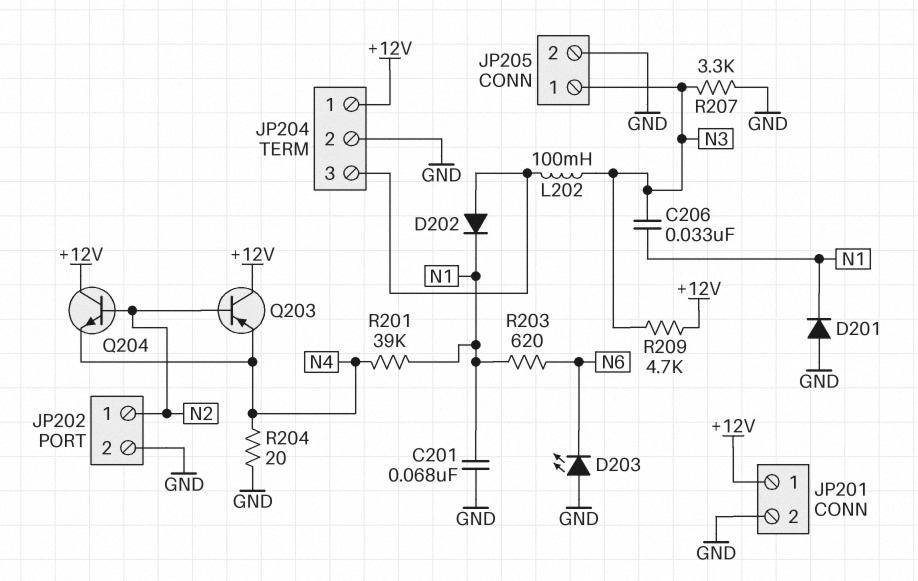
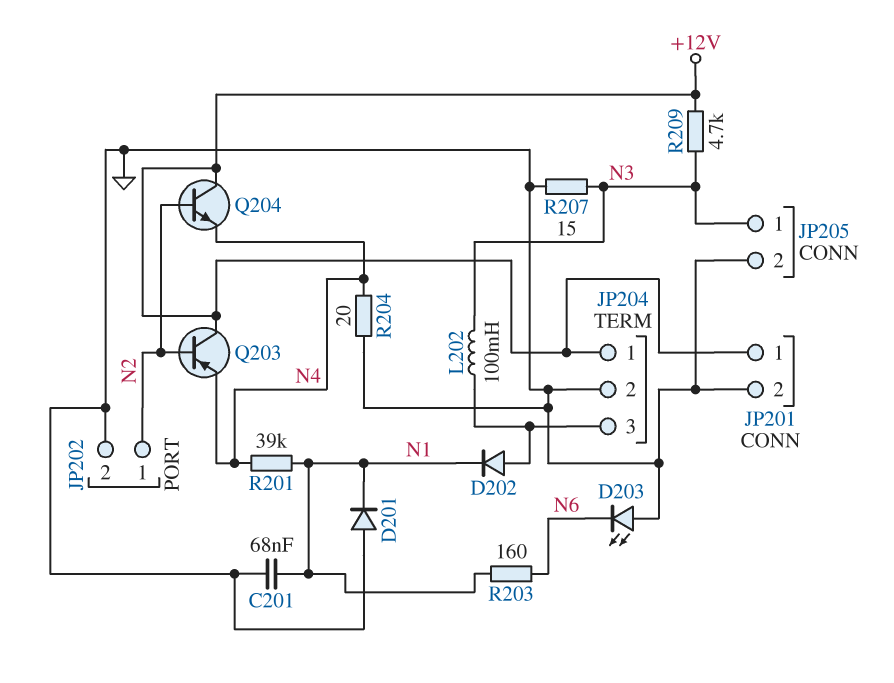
C206: 33nF (N1, N3) -> none
R203: 620 (N1, N6) -> 160 (N1, N6)
R207: 3.3k (GND, N3) -> 15 (GND, N3)

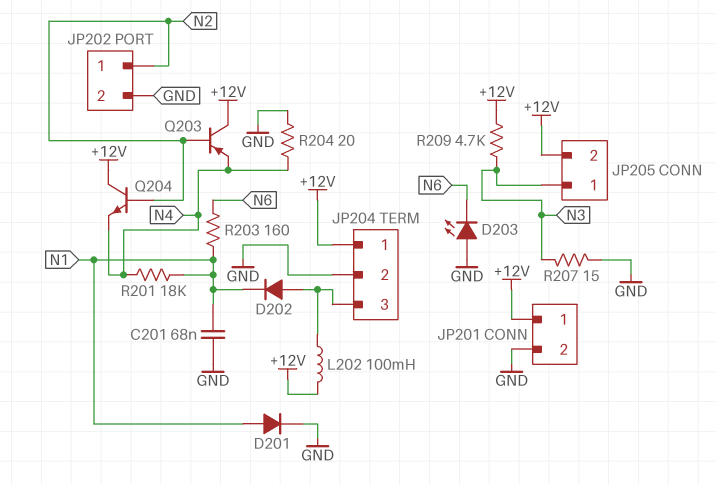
D201: diode (A GND, K N1) -> diode (A N1, K GND)
JP205 pin 2: GND -> +12V
L202: 100mH (JP204/3, N3) -> 100mH (+12V, JP204/3)
R201: 39k (N1, N4) -> 18k (N1, N4)

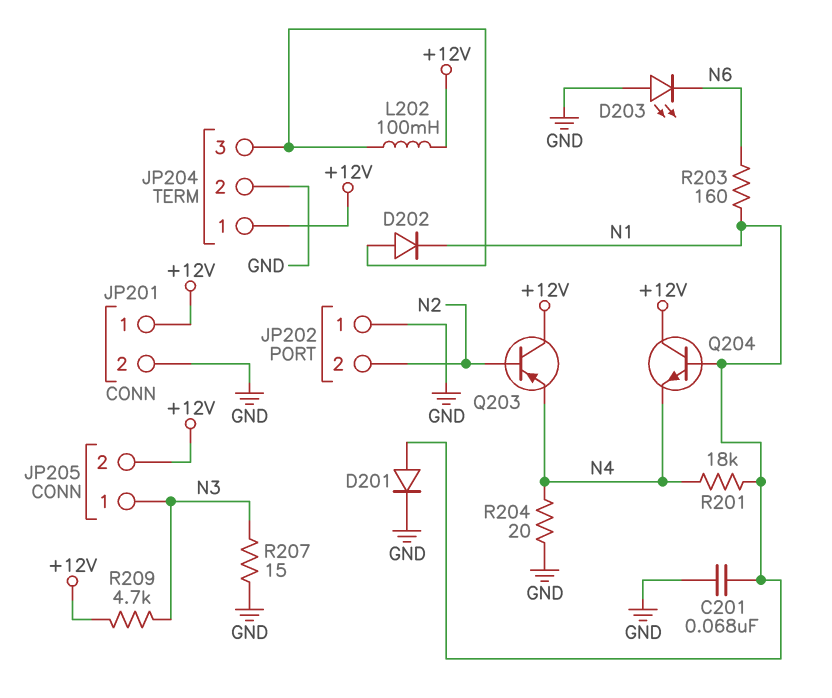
JP202 pin 1: N2 -> GND
JP202 pin 2: GND -> N2
Q204: NPN (B N2, C +12V, E N4) -> NPN (B N1, C +12V, E N4)

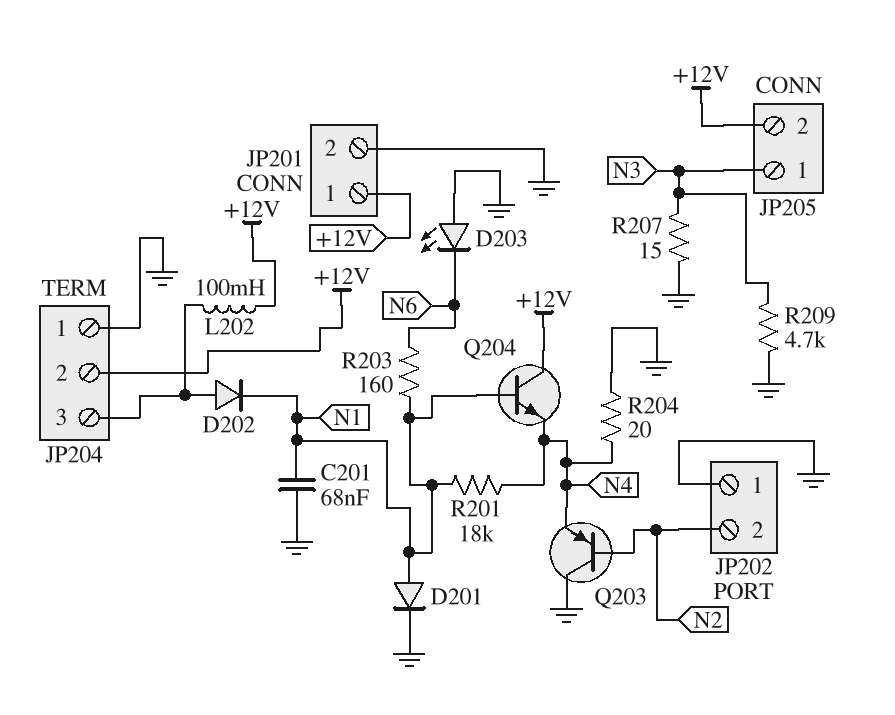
JP204 pin 1: +12V -> GND
JP204 pin 2: GND -> +12V
Q203: PNP (B N2, C +12V, E N4) -> PNP (B N2, C GND, E N4)
R209: 4.7k (+12V, N3) -> 4.7k (GND, N3)

